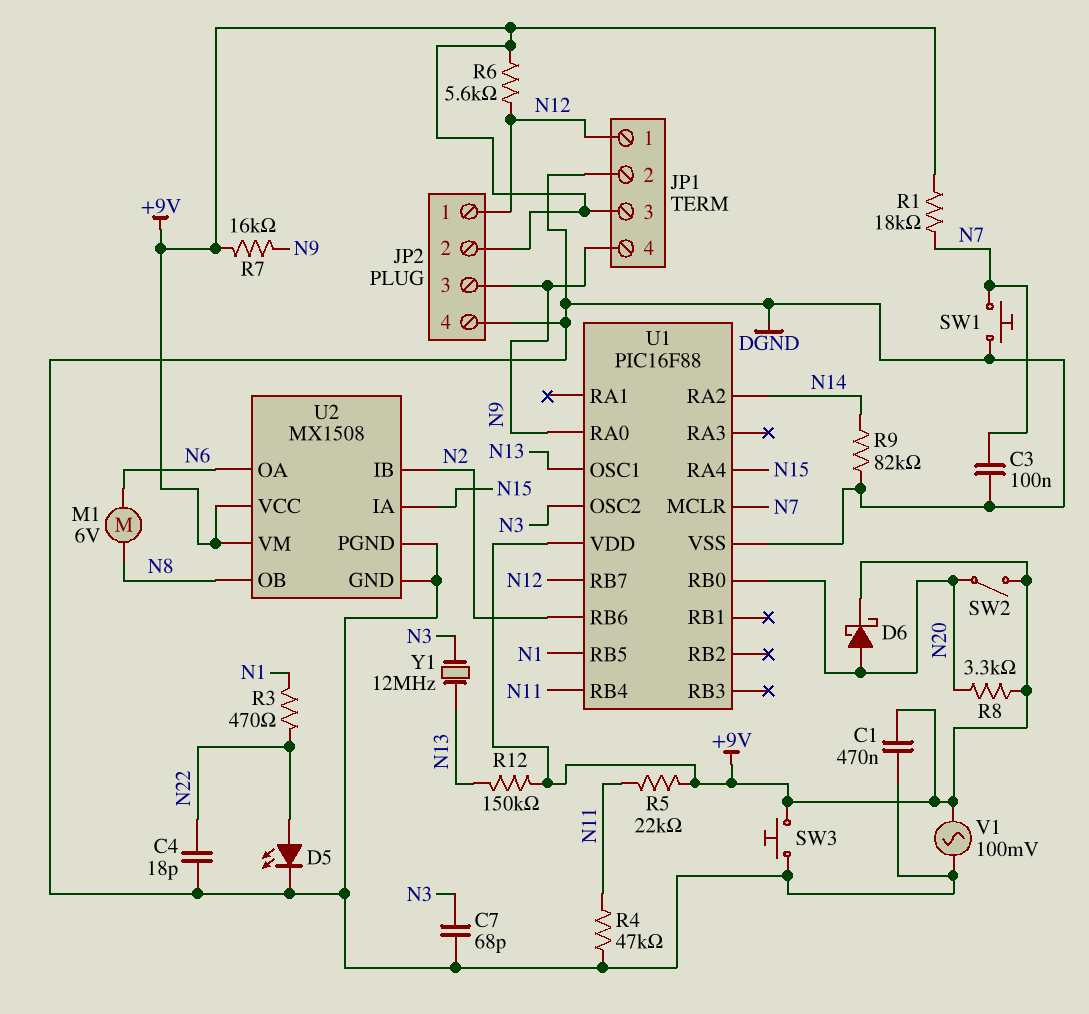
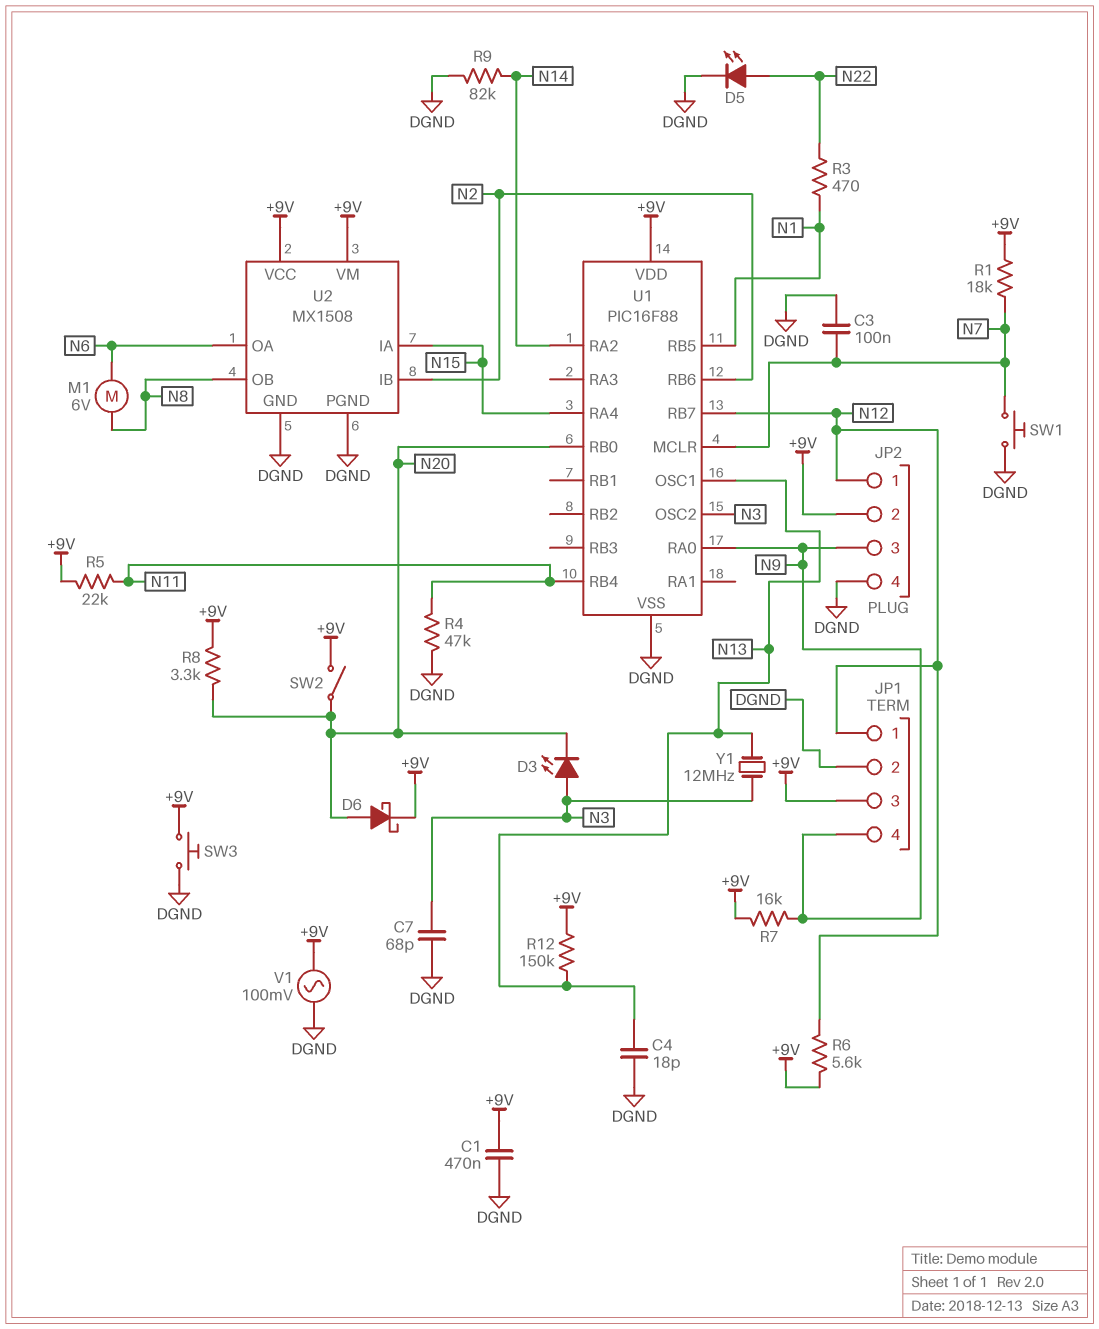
C4: 18pF (DGND, N22) -> 18pF (DGND, N13)
D3: none -> LED (A N3, K N20)

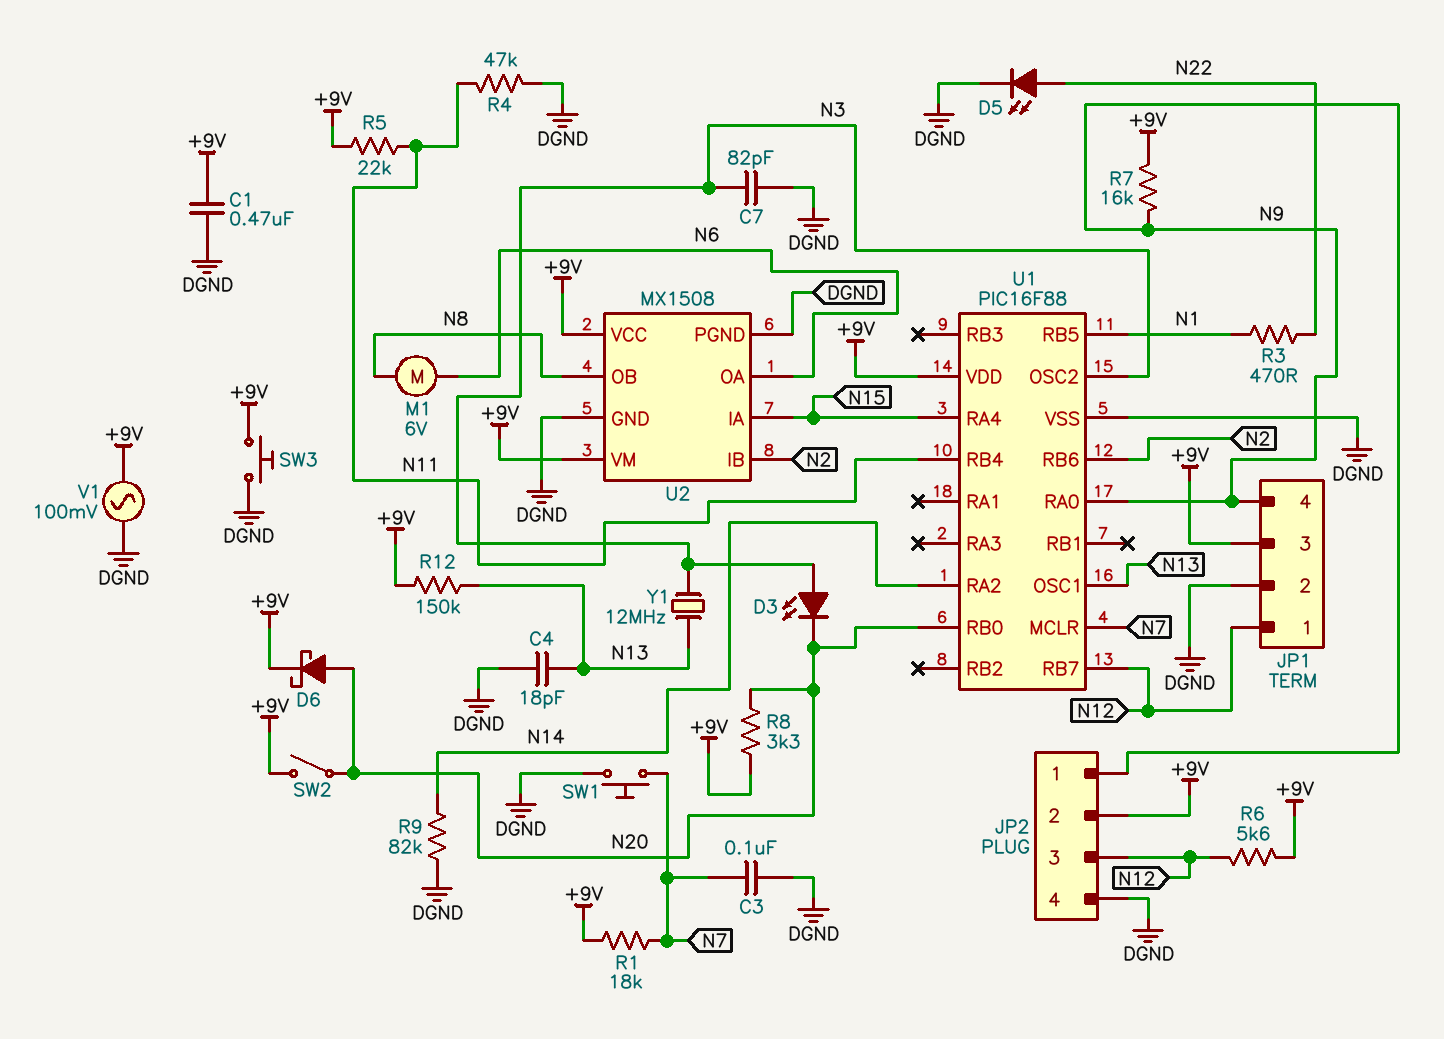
C7: 68pF (DGND, N3) -> 82pF (DGND, N3)
JP2 pin 1: N12 -> N9
JP2 pin 3: N9 -> N12

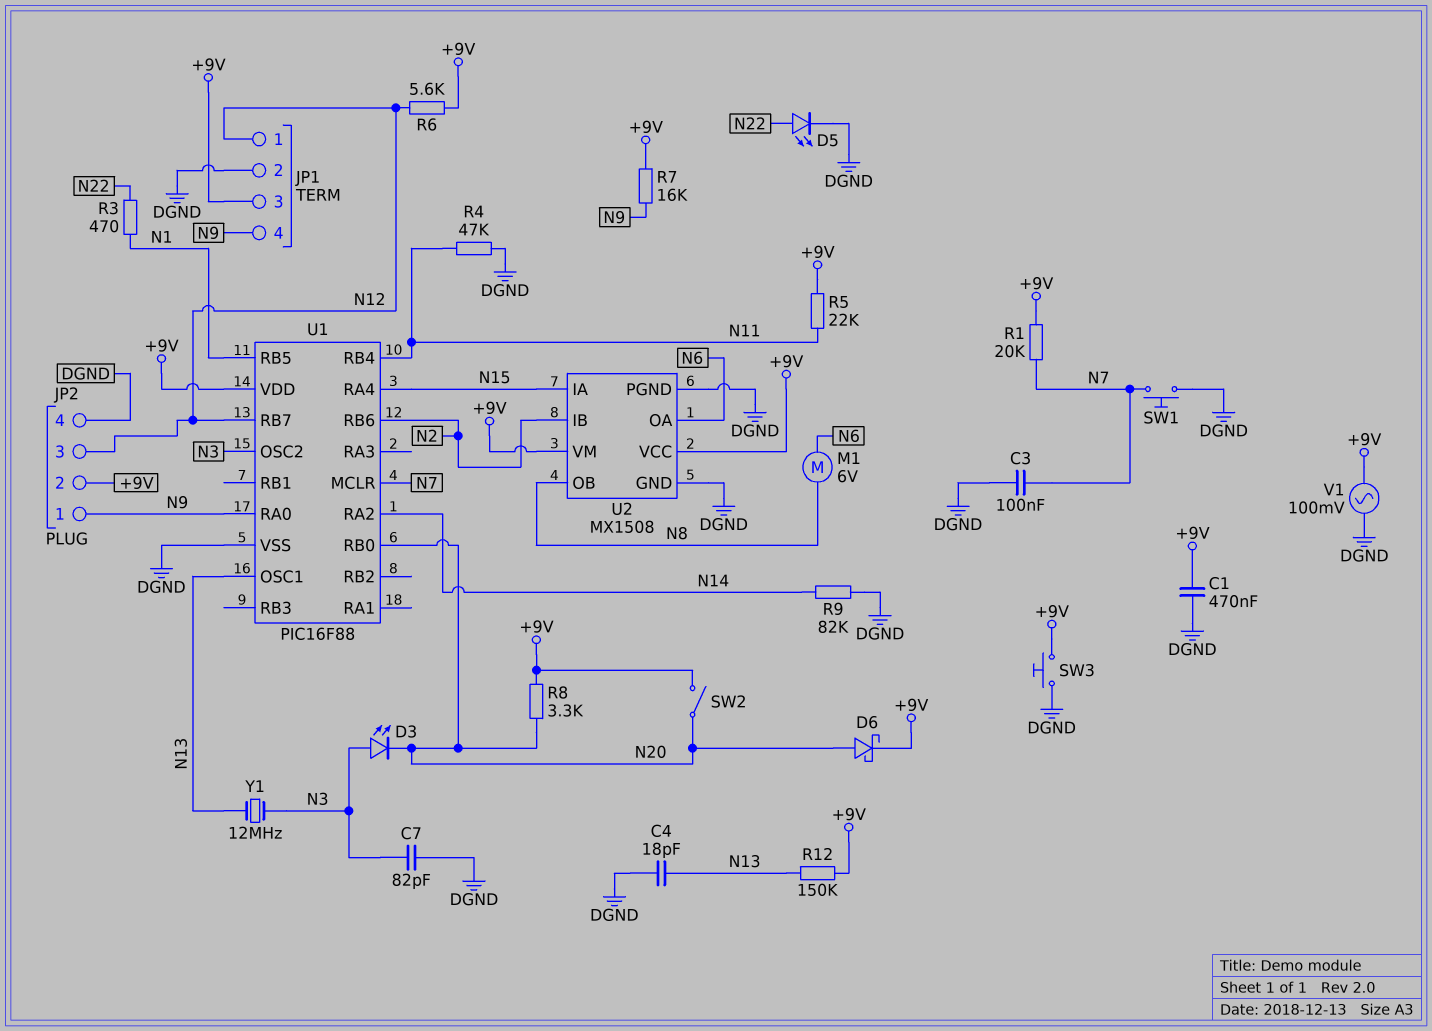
R1: 18k (+9V, N7) -> 20k (+9V, N7)

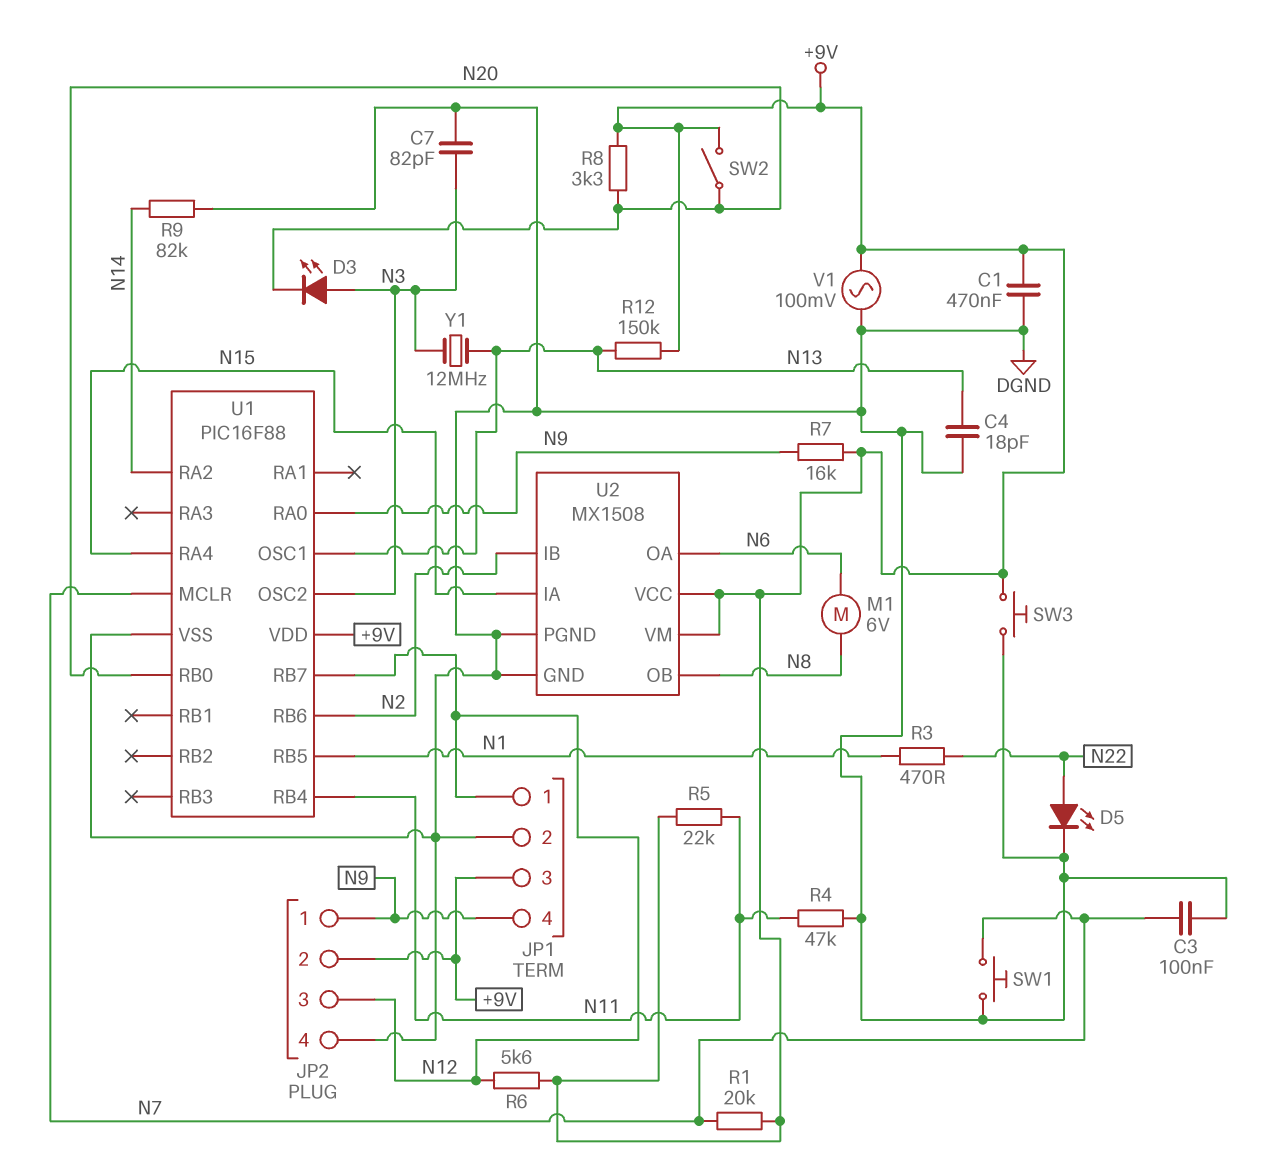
D6: schottky (A N20, K +9V) -> none

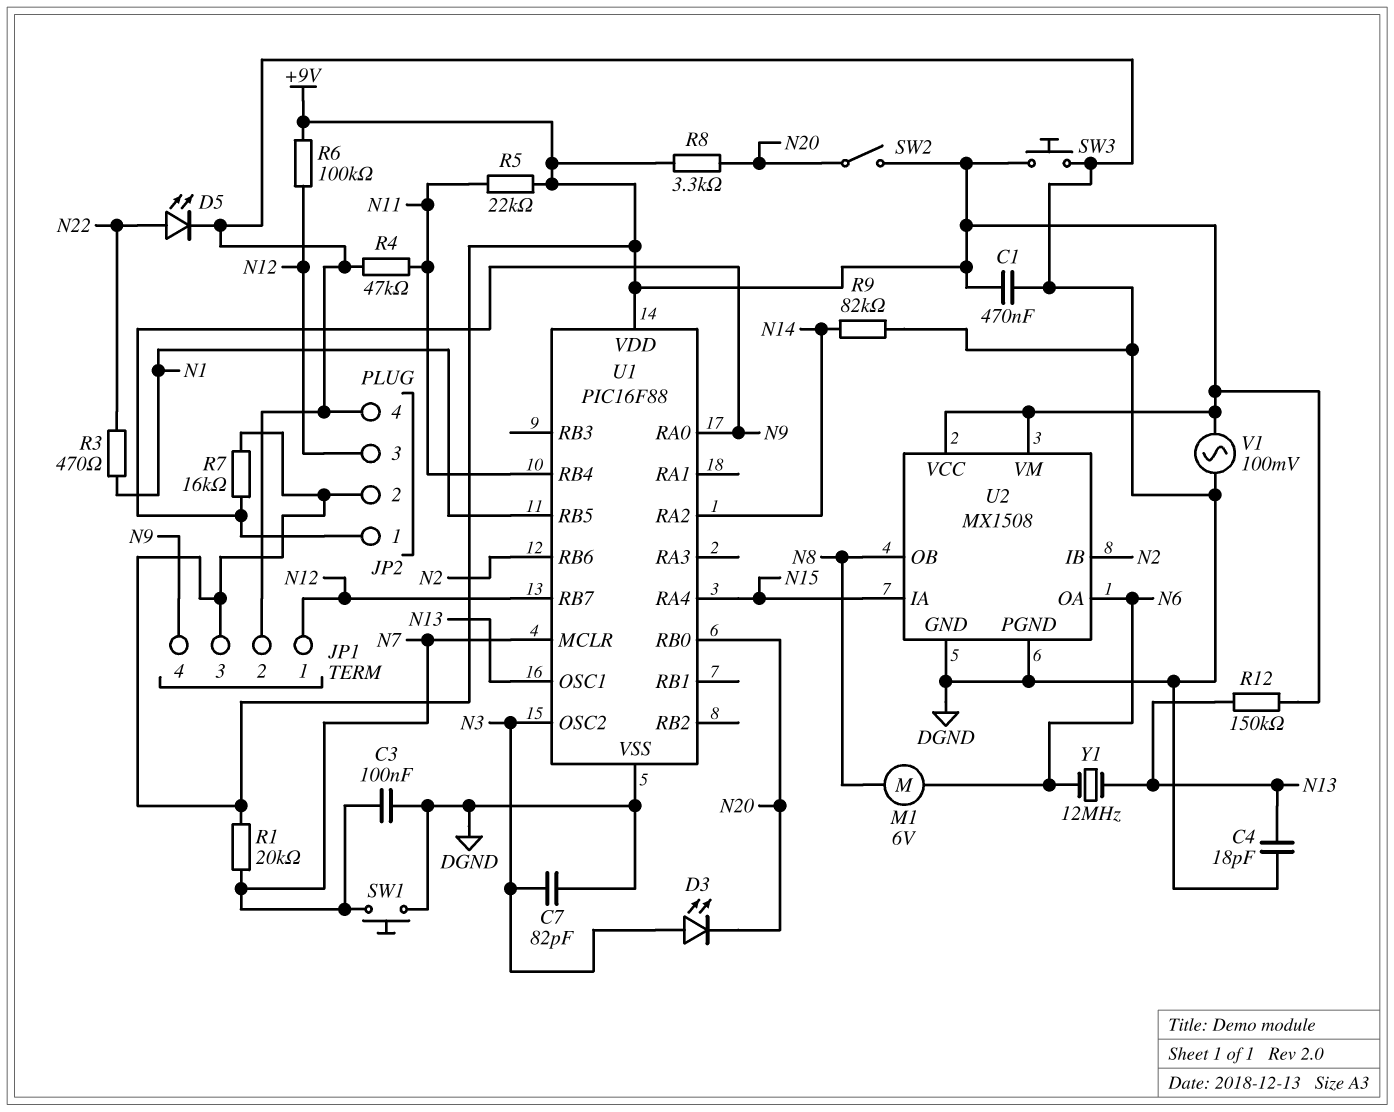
R6: 5.6k (+9V, N12) -> 100k (+9V, N12)
Y1: 12MHz (N3, N13) -> 12MHz (N6, N13)

